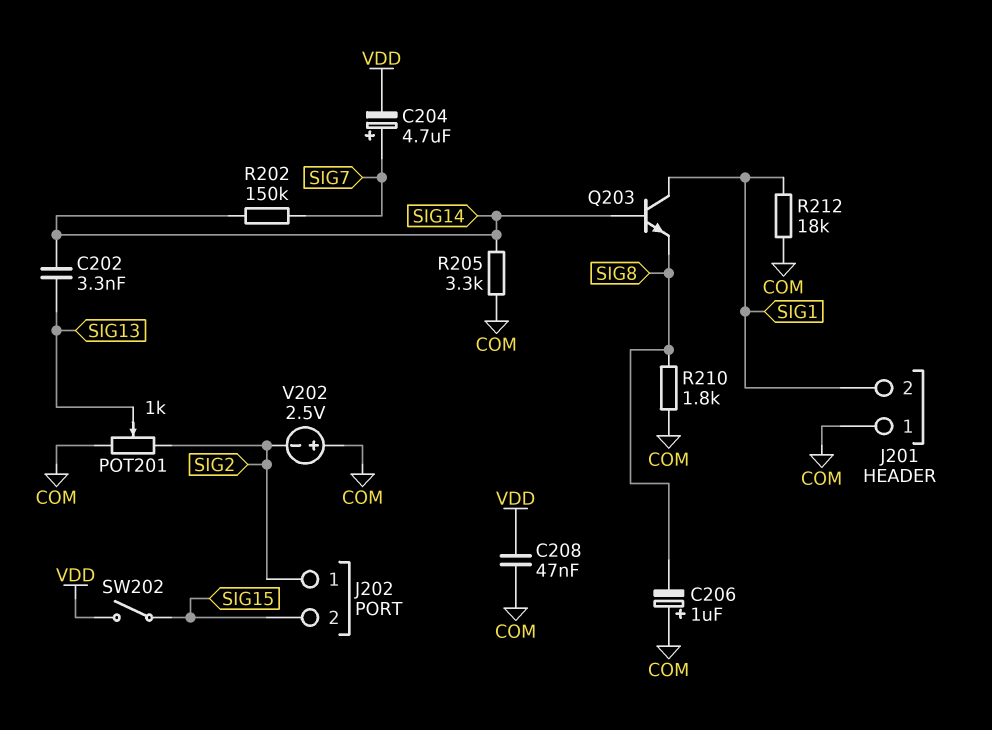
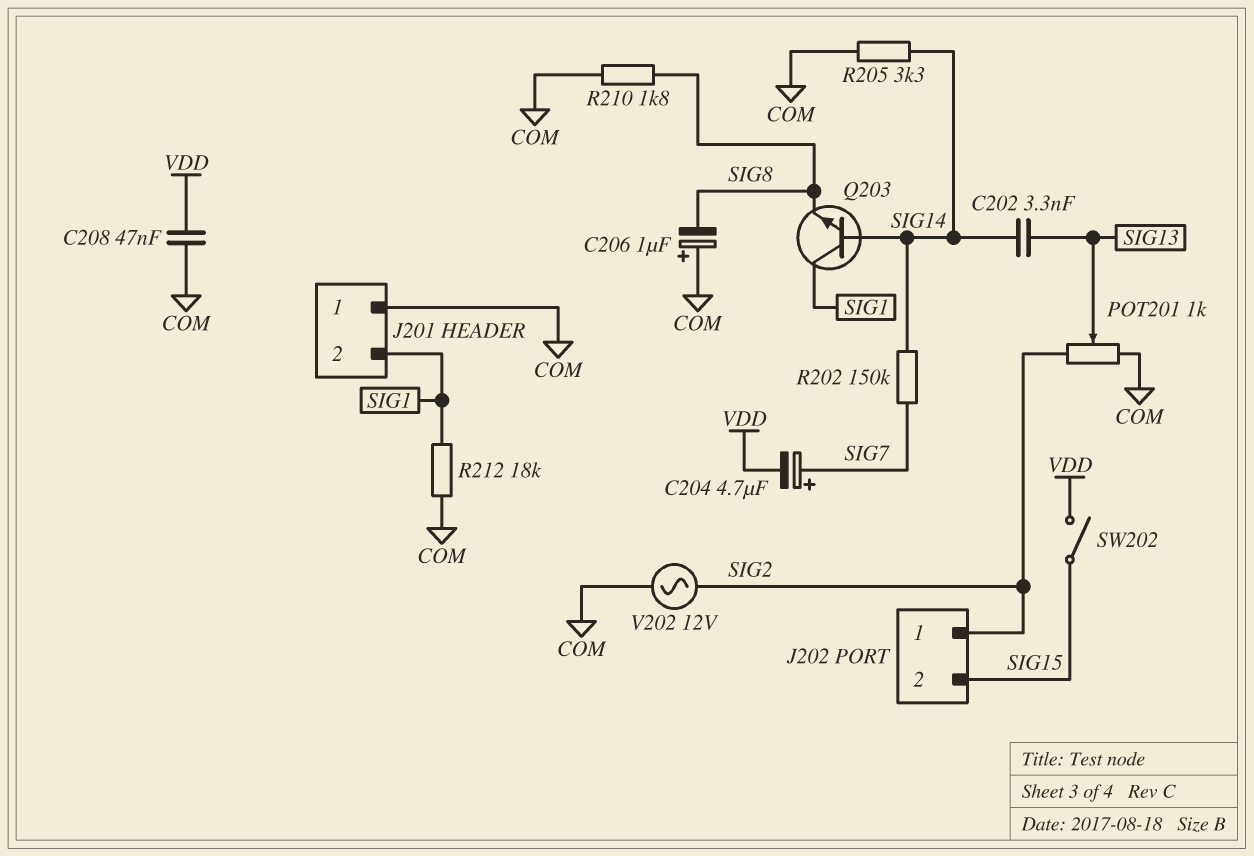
V202: 2.5V (plus COM, minus SIG2) -> AC 12V (COM, SIG2)

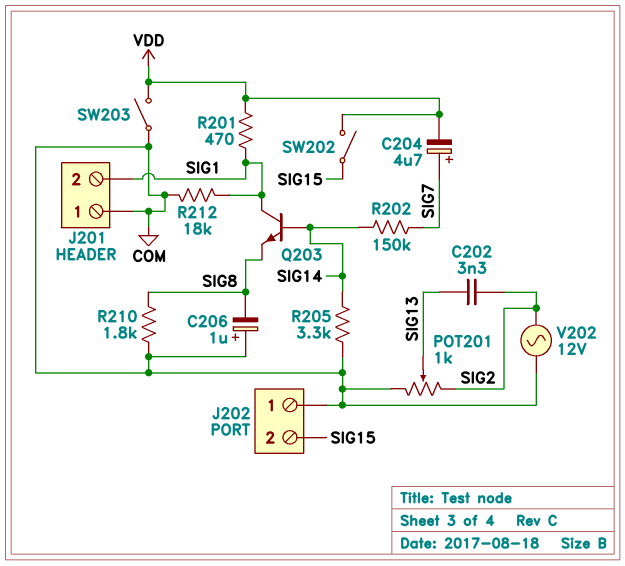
C202: 3.3nF (SIG13, SIG14) -> 3.3nF (SIG2, SIG13)
C208: 47nF (COM, VDD) -> none
J202 pin 1: SIG2 -> COM
R201: none -> 470 (SIG1, VDD)
SW203: none -> switch (COM, VDD)

